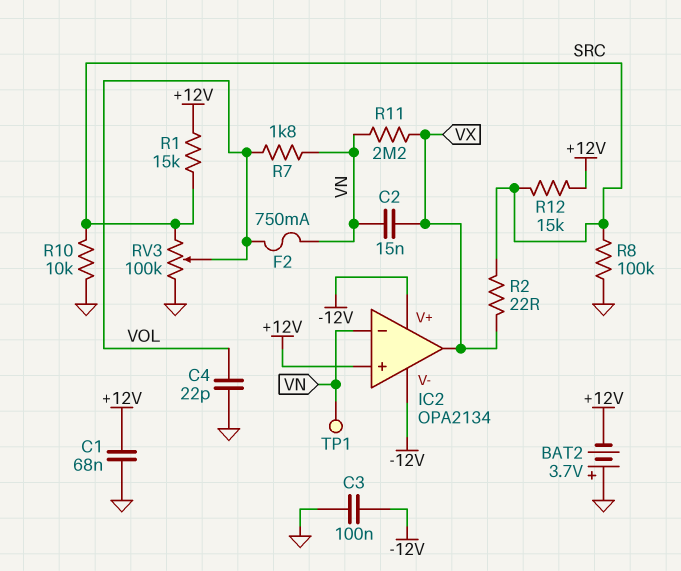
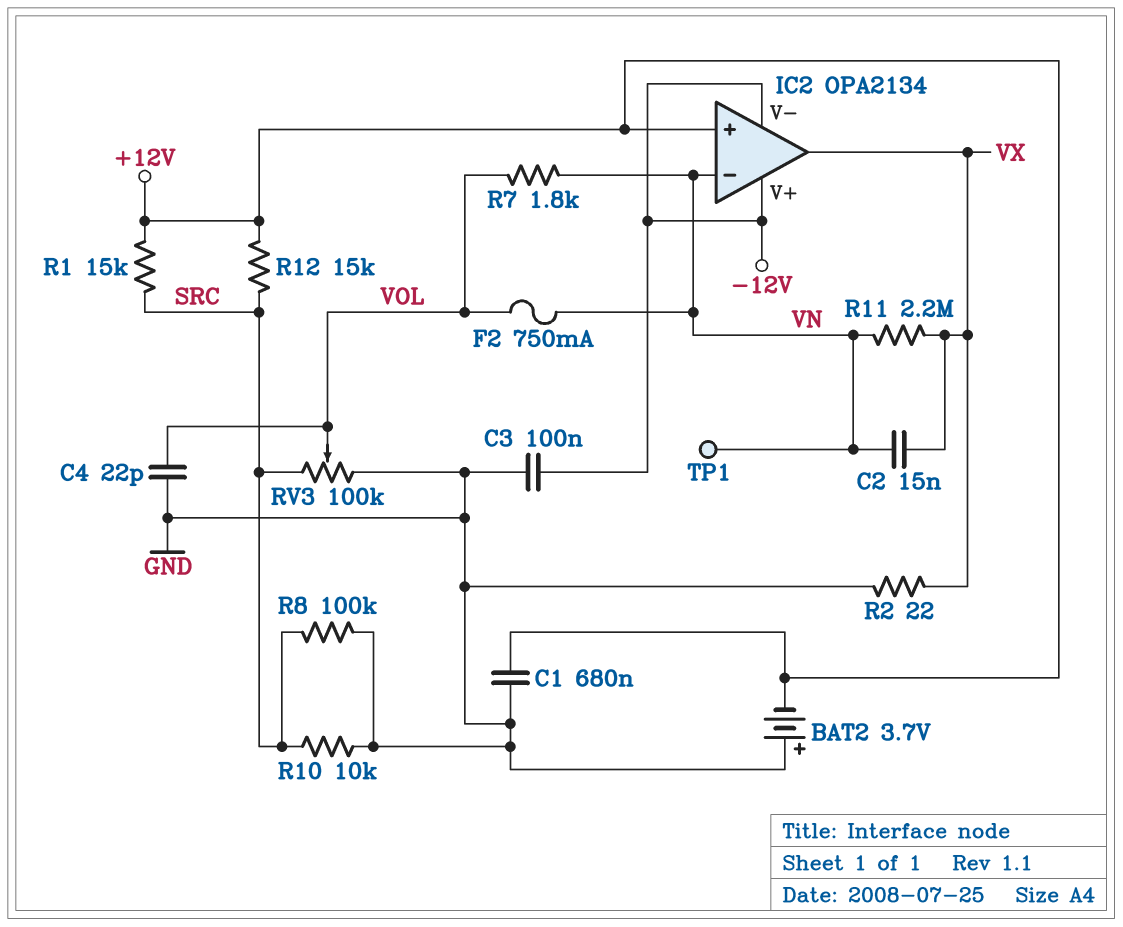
C1: 68nF (+12V, GND) -> 680nF (+12V, GND)
R2: 22 (SRC, VX) -> 22 (GND, VX)

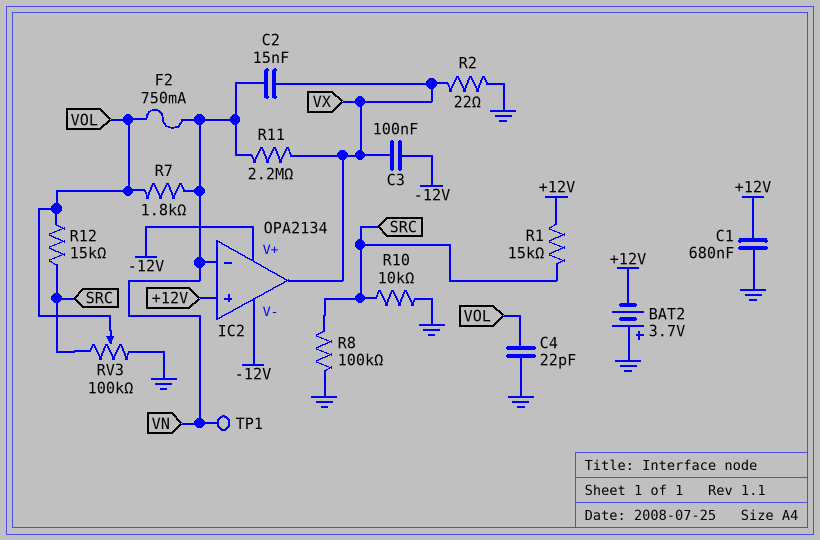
C3: 100nF (-12V, GND) -> 100nF (-12V, VX)
R12: 15k (+12V, SRC) -> 15k (SRC, VOL)

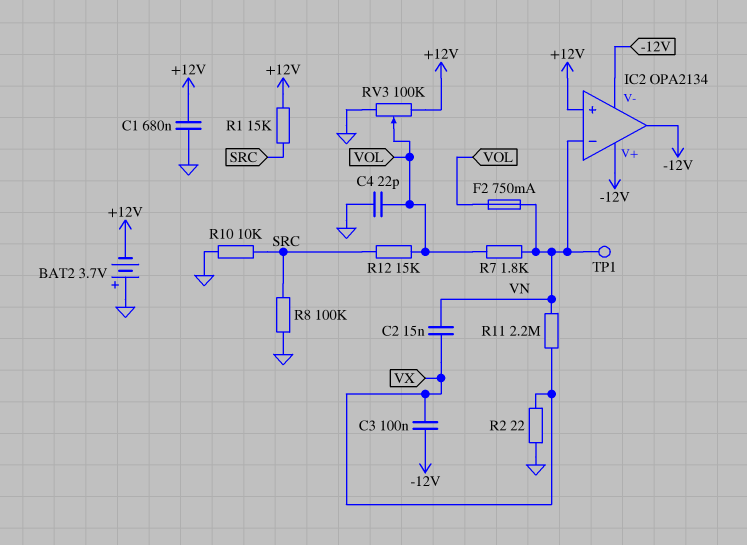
IC2 pin out: VX -> -12V
RV3: 100k (GND, SRC, wiper VOL) -> 100k (+12V, GND, wiper VOL)

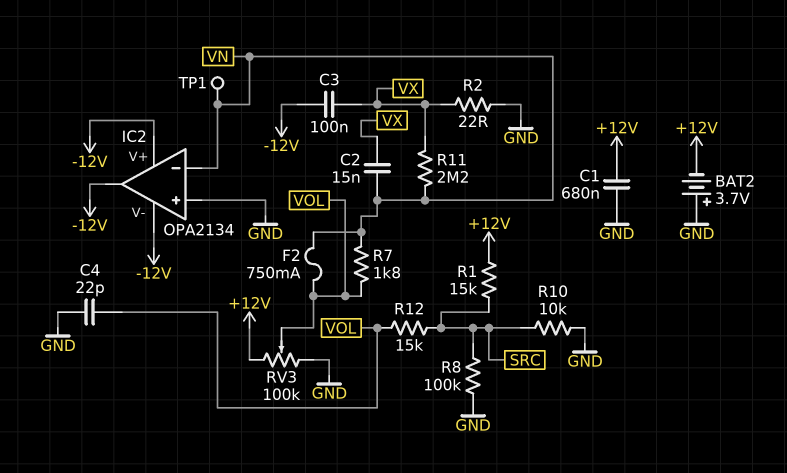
IC2 pin in+: +12V -> GND

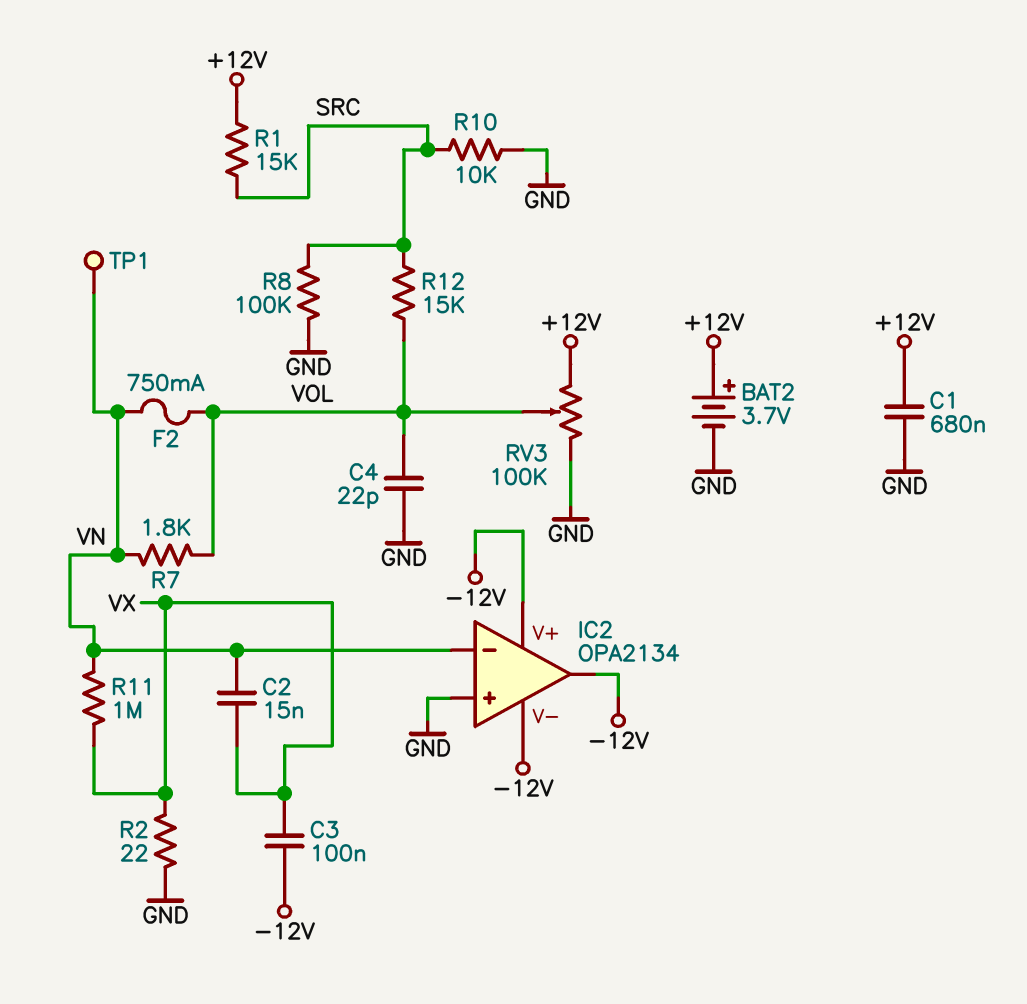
BAT2: 3.7V (plus GND, minus +12V) -> 3.7V (plus +12V, minus GND)
R11: 2.2M (VN, VX) -> 1M (VN, VX)

